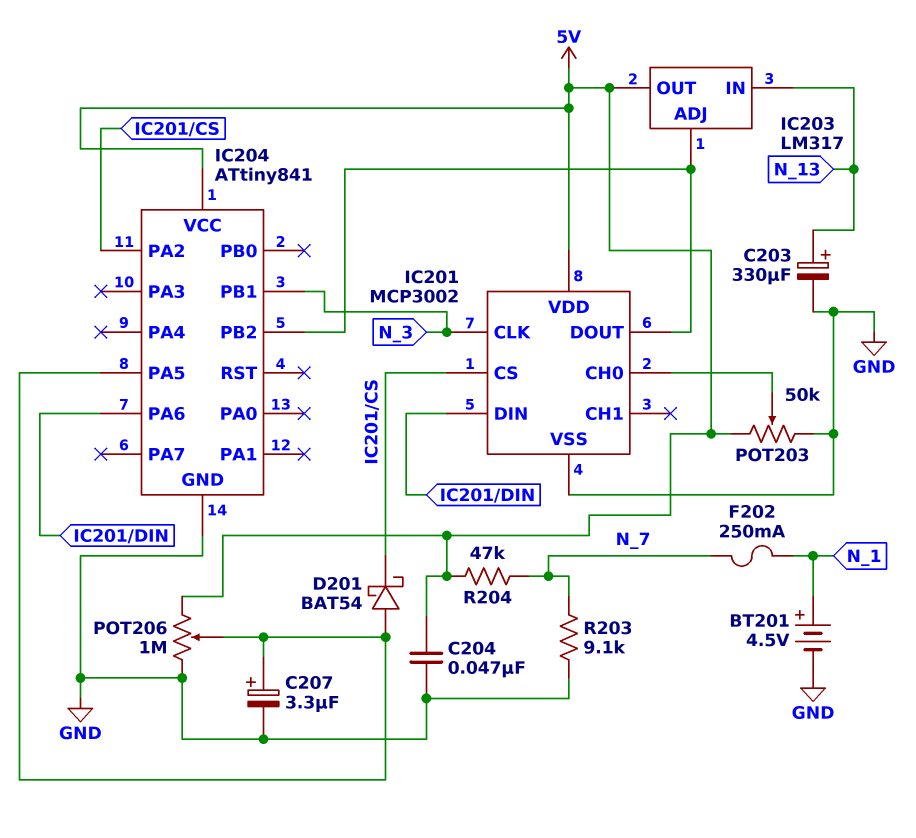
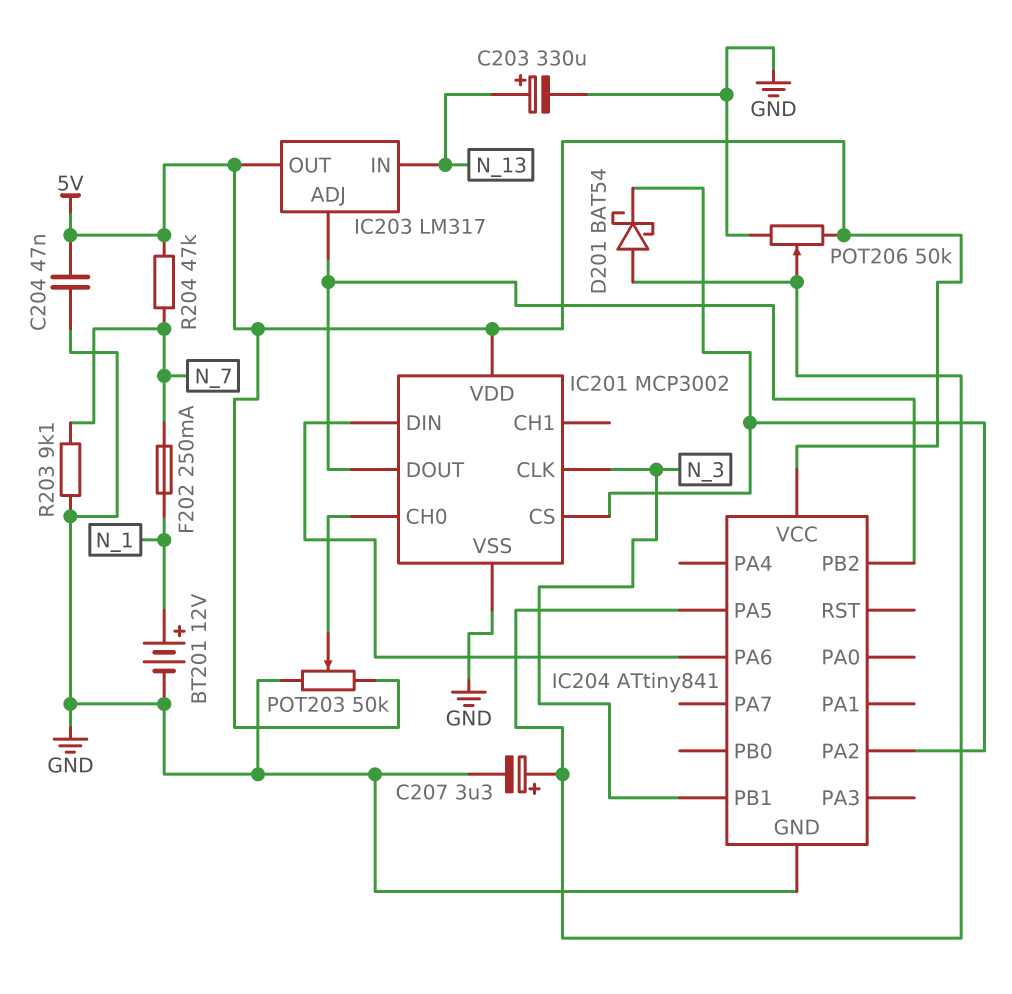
BT201: 4.5V (plus N_1, minus GND) -> 12V (plus N_1, minus GND)
POT206: 1M (5V, GND, wiper IC204/PA5) -> 50k (5V, GND, wiper IC204/PA5)

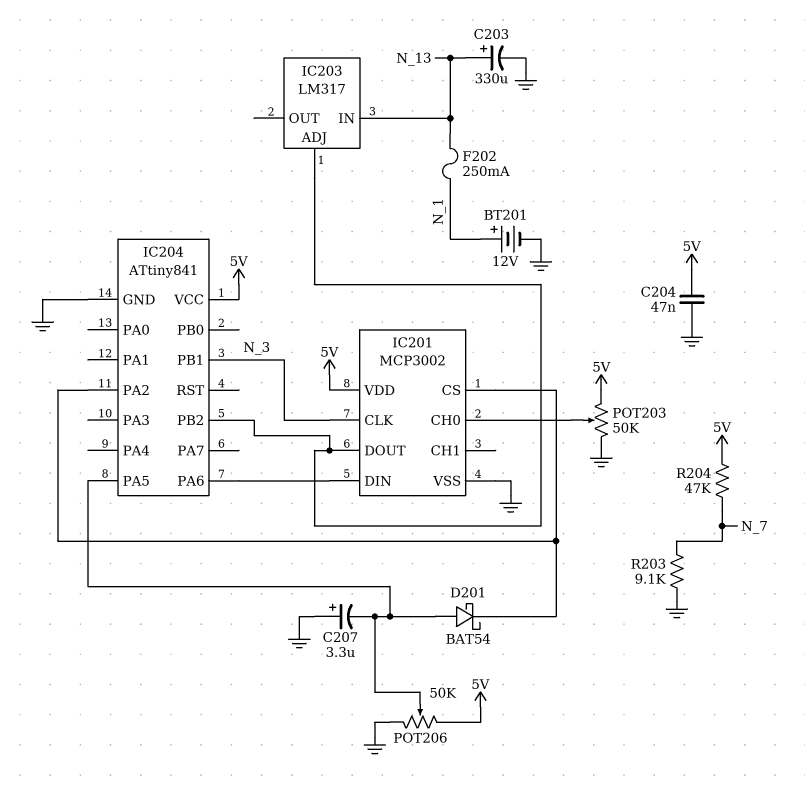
C207: 3.3uF (plus IC204/PA5, minus GND) -> 3.3uF (plus GND, minus IC204/PA5)
F202: 250mA (N_1, N_7) -> 250mA (N_1, N_13)
IC203 pin OUT: 5V -> none

